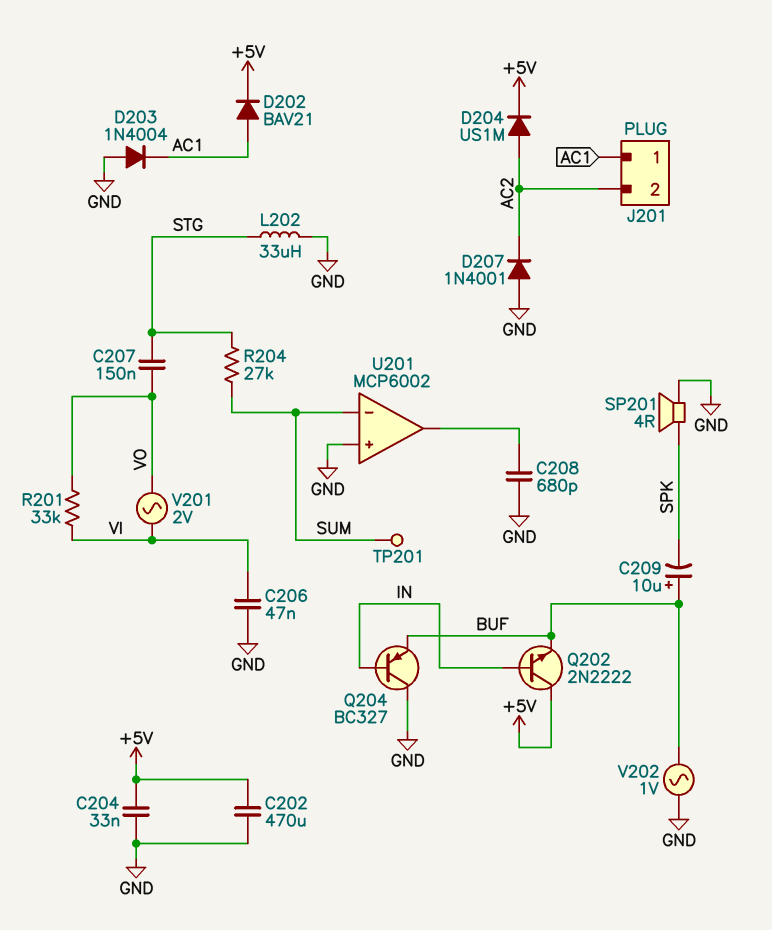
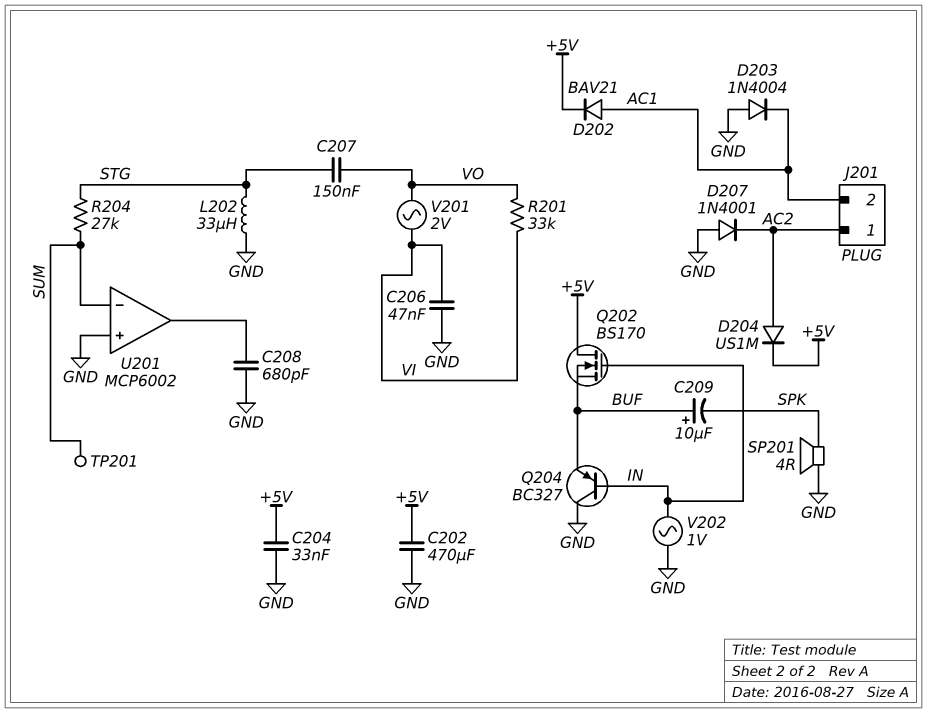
J201 pin 1: AC1 -> AC2
J201 pin 2: AC2 -> AC1
Q202: NPN 2N2222 (B IN, C +5V, E BUF) -> NMOS BS170 (G IN, D +5V, S BUF)
V202: AC 1V (BUF, GND) -> AC 1V (GND, IN)

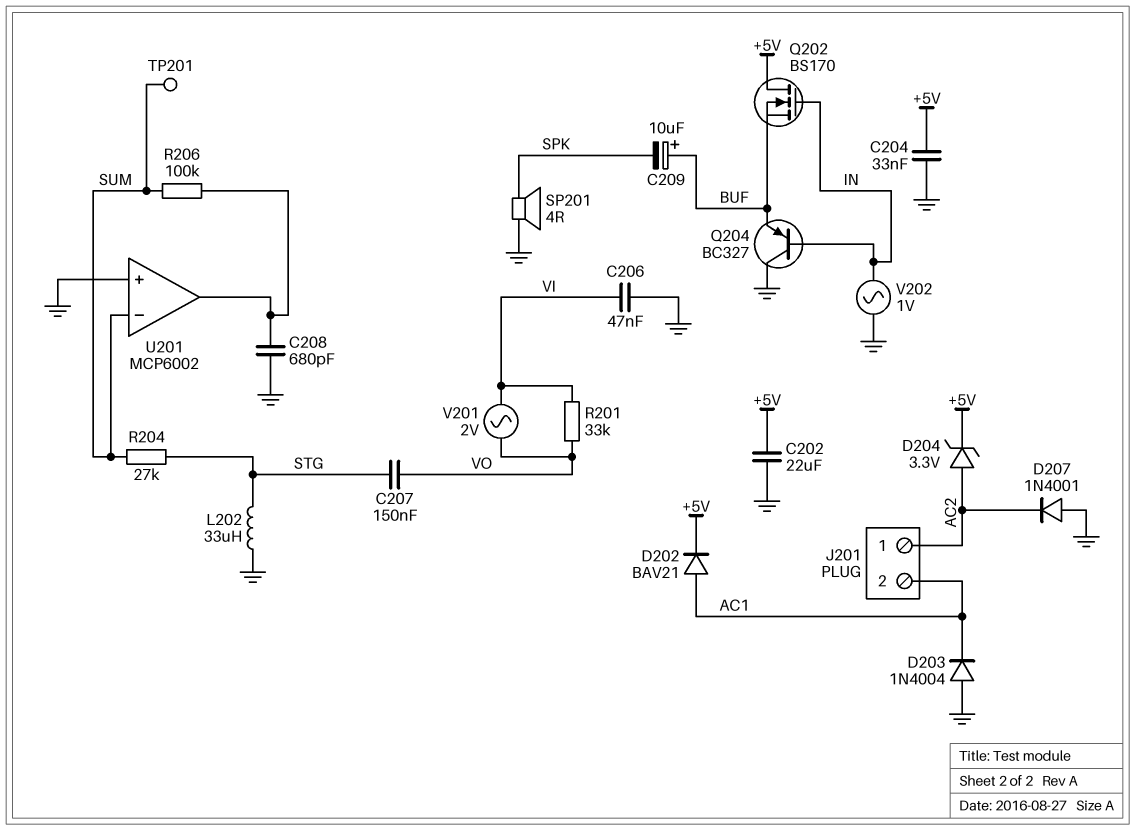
C202: 470uF (+5V, GND) -> 22uF (+5V, GND)
D204: diode US1M (A AC2, K +5V) -> zener 3.3V (A AC2, K +5V)
R206: none -> 100k (SUM, U201/out)

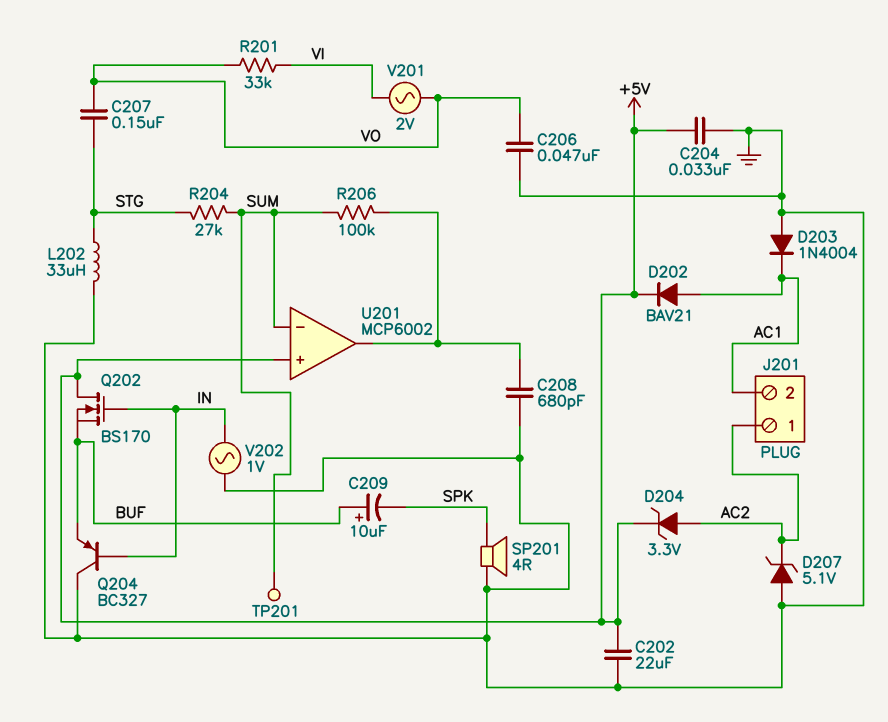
C206: 47nF (GND, VI) -> 47nF (GND, VO)
D207: diode 1N4001 (A GND, K AC2) -> zener 5.1V (A GND, K AC2)
U201 pin in+: GND -> +5V

